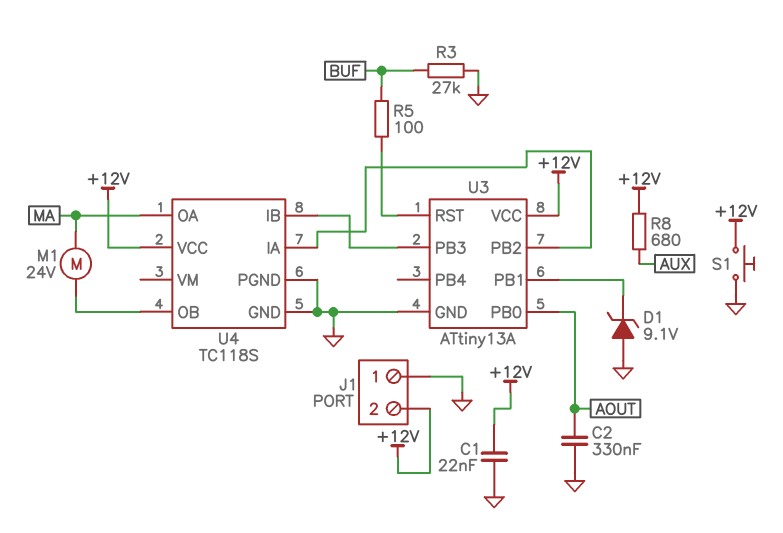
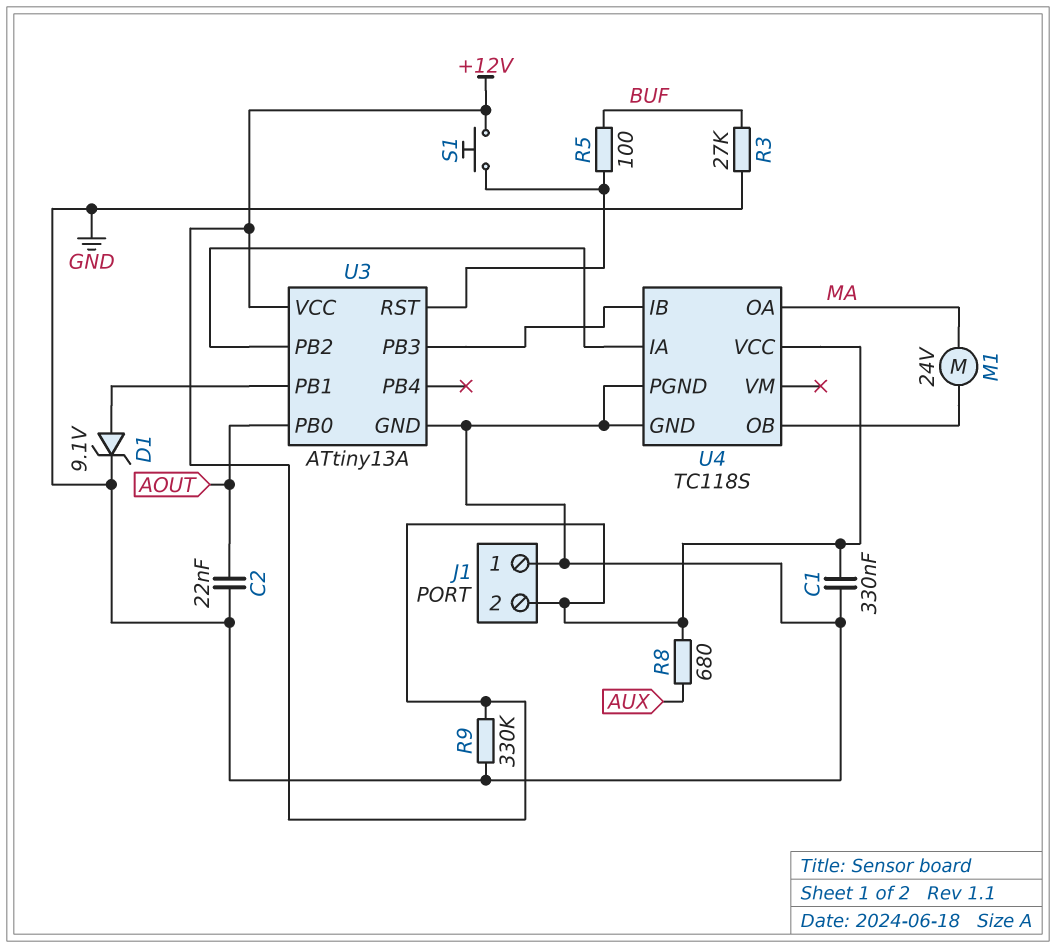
C1: 22nF (+12V, GND) -> 330nF (+12V, GND)
C2: 330nF (AOUT, GND) -> 22nF (AOUT, GND)
D1: zener 9.1V (A GND, K U3/PB1) -> zener 9.1V (A U3/PB1, K GND)
R9: none -> 330k (+12V, GND)
S1: button (+12V, GND) -> button (+12V, U3/RST)

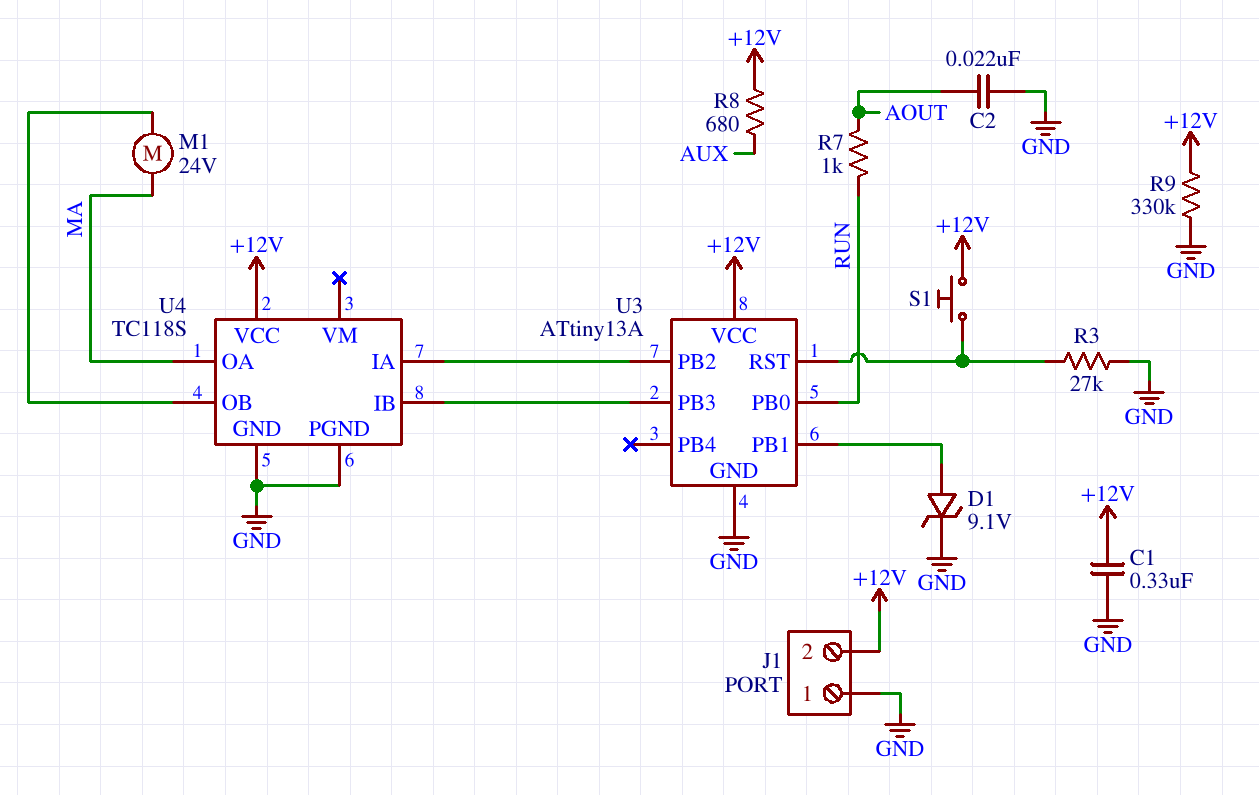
R3: 27k (BUF, GND) -> 27k (GND, U3/RST)
R5: 100 (BUF, U3/RST) -> none
R7: none -> 1k (AOUT, RUN)
U3 pin PB0: AOUT -> RUN

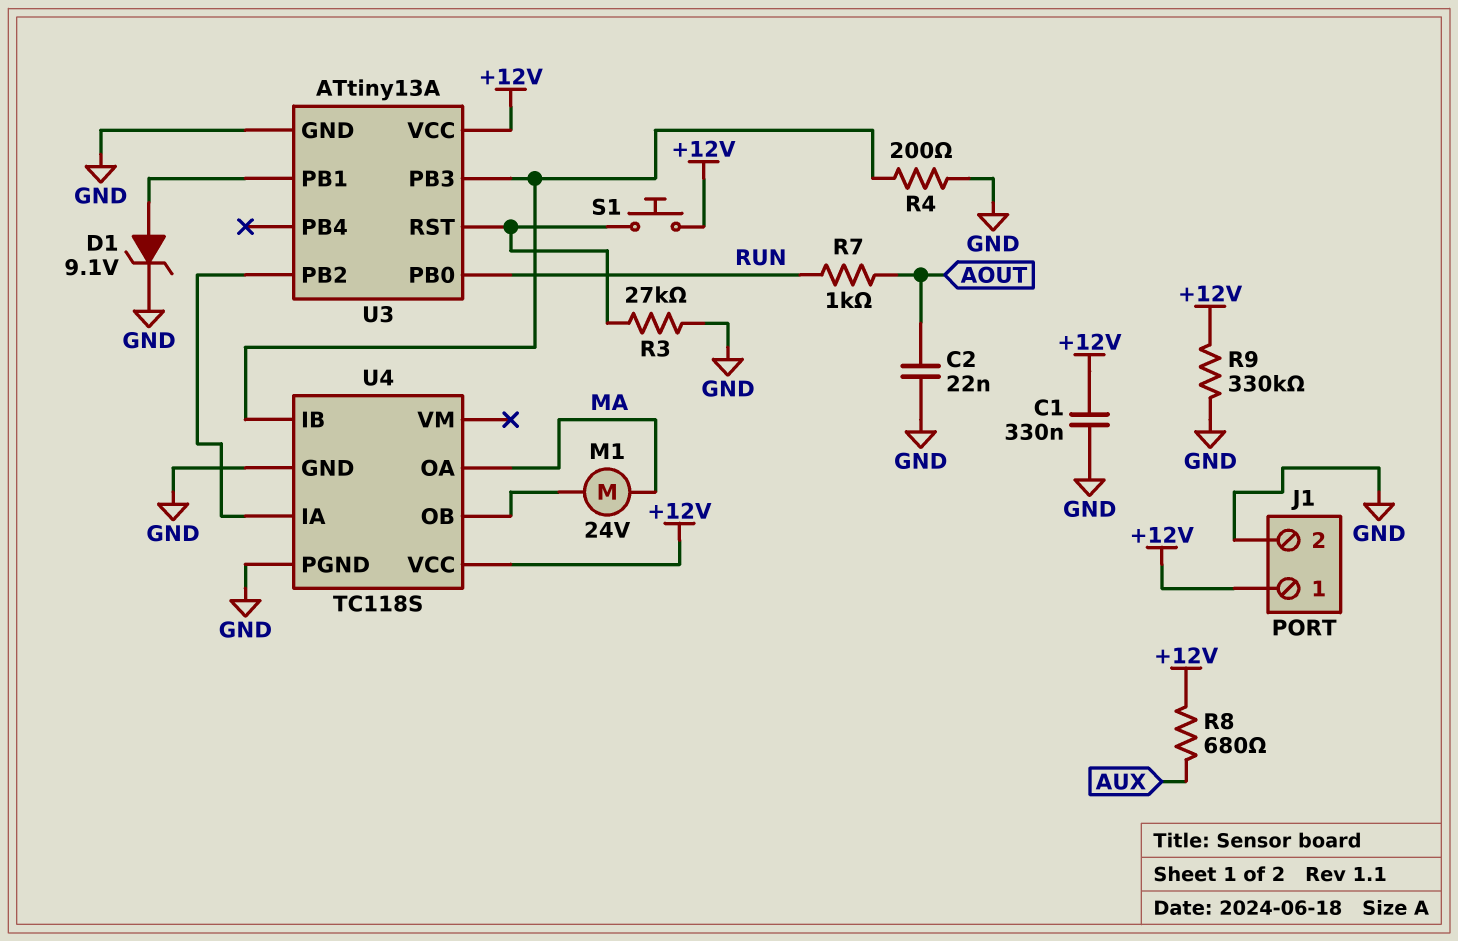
J1 pin 1: GND -> +12V
J1 pin 2: +12V -> GND
R4: none -> 200 (GND, U3/PB3)

